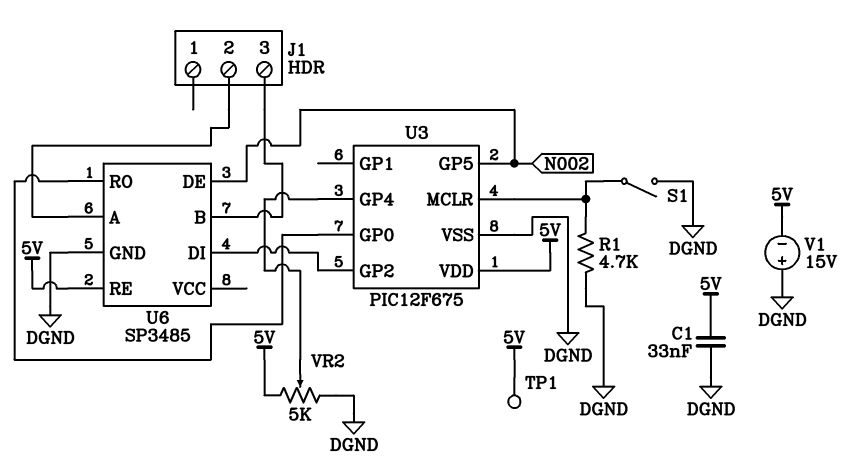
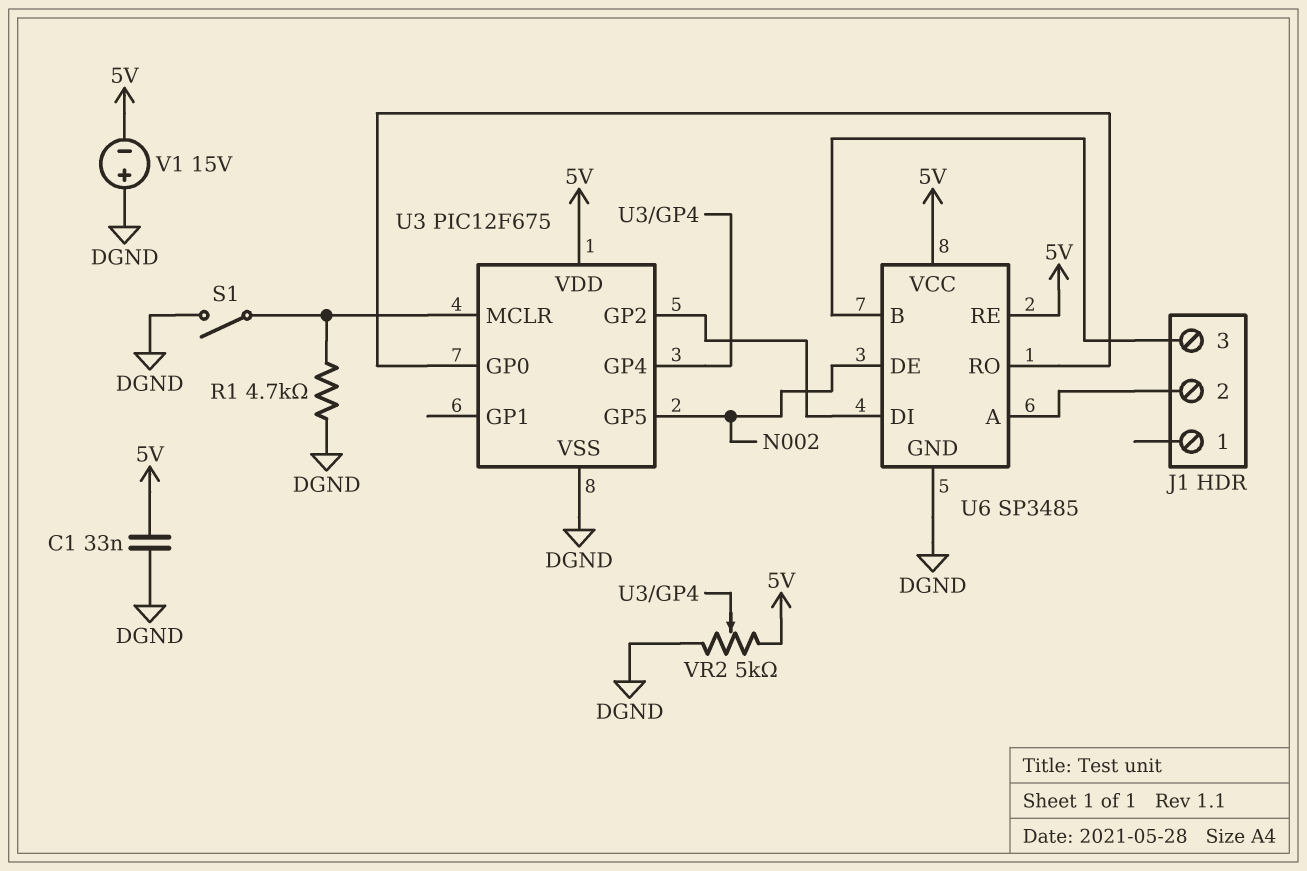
TP1: test point (5V) -> none
U6 pin VCC: none -> 5V

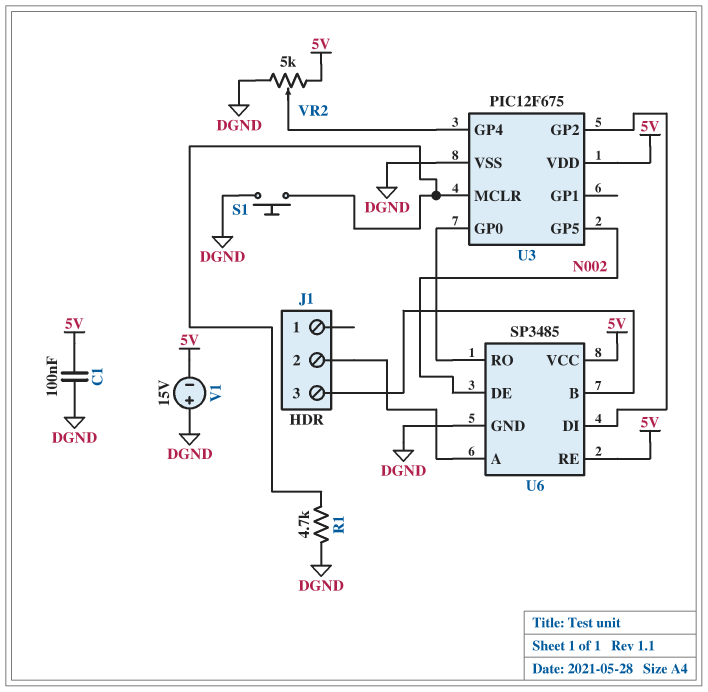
C1: 33nF (5V, DGND) -> 100nF (5V, DGND)
S1: switch (DGND, U3/MCLR) -> button (DGND, U3/MCLR)

